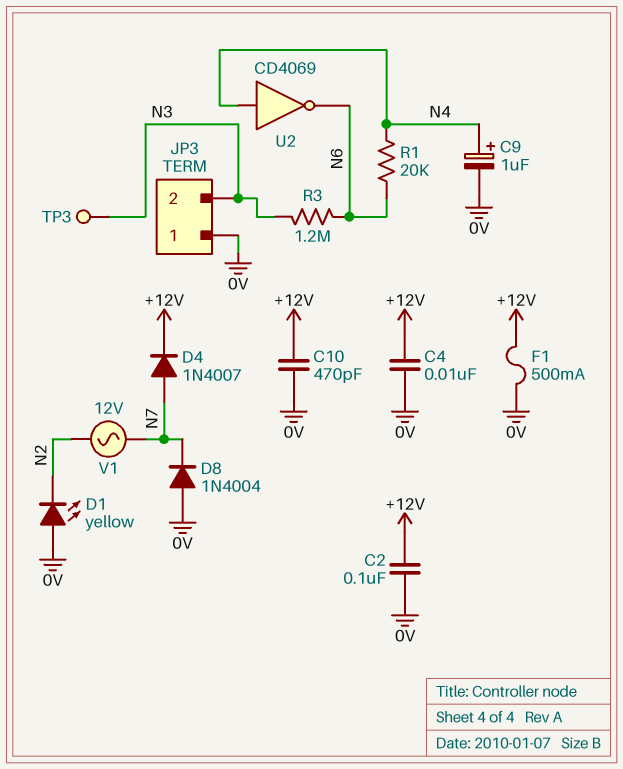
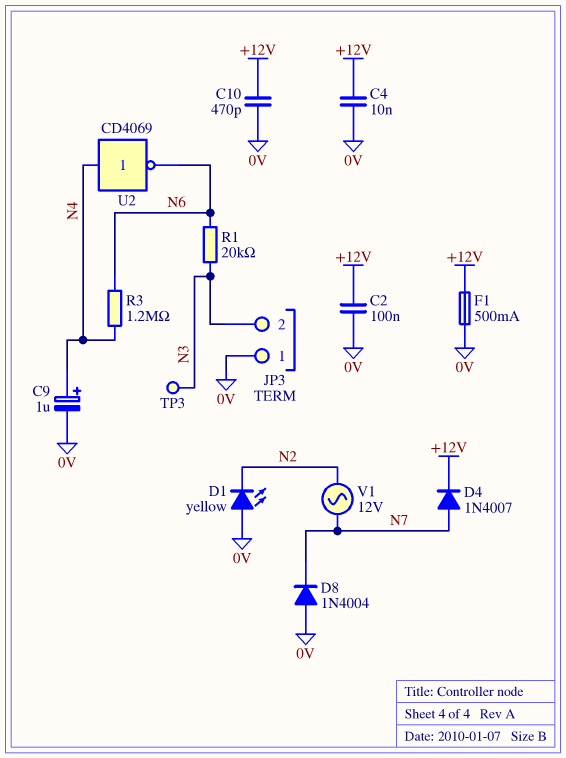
R1: 20k (N4, N6) -> 20k (N3, N6)
R3: 1.2M (N3, N6) -> 1.2M (N4, N6)

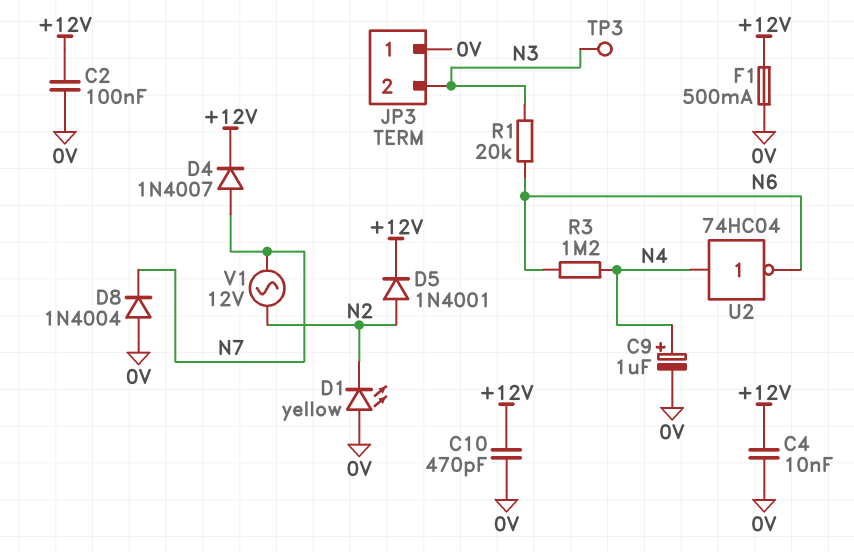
D5: none -> diode 1N4001 (A N2, K +12V)
U2: NOT CD4069 (in N4, out N6) -> NOT 74HC04 (in N4, out N6)

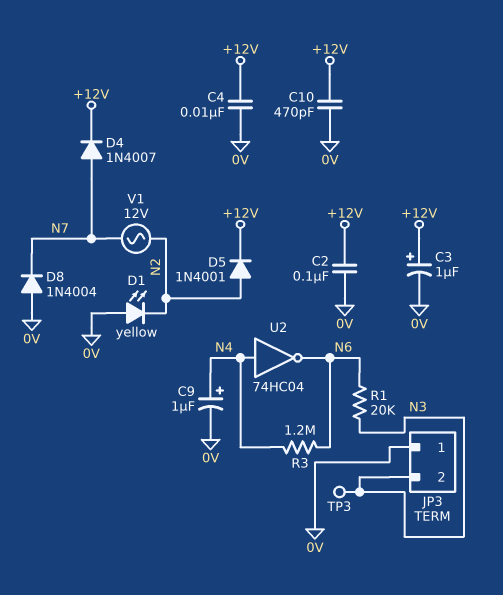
C3: none -> 1uF (plus +12V, minus 0V)
F1: 500mA (+12V, 0V) -> none

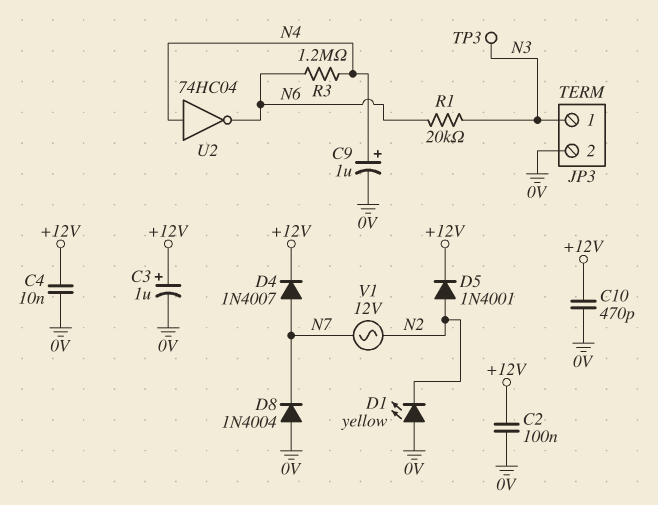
JP3 pin 1: 0V -> N3
JP3 pin 2: N3 -> 0V

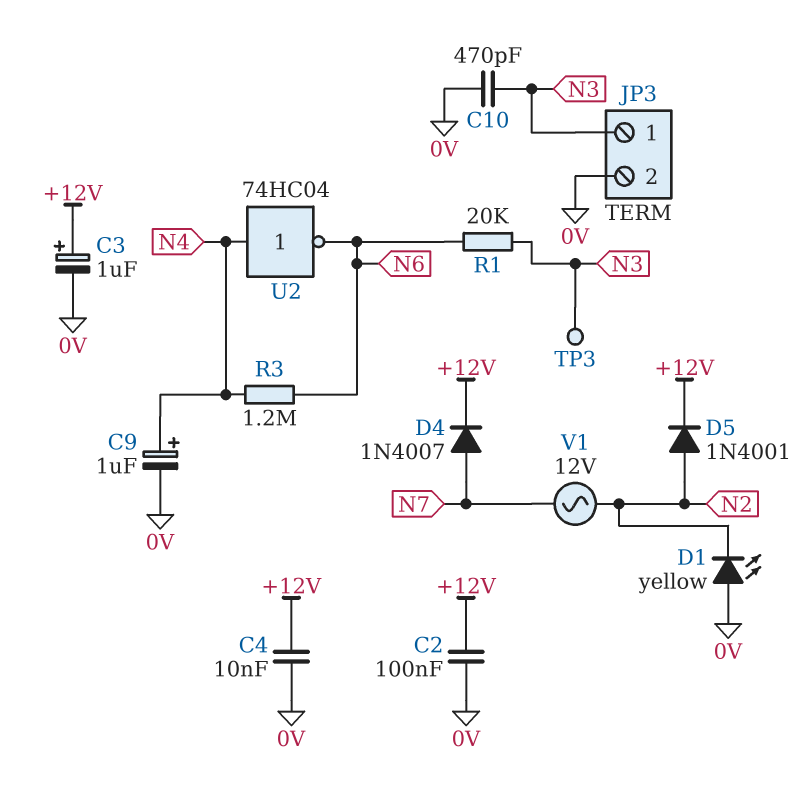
C10: 470pF (+12V, 0V) -> 470pF (0V, N3)
D8: diode 1N4004 (A 0V, K N7) -> none

